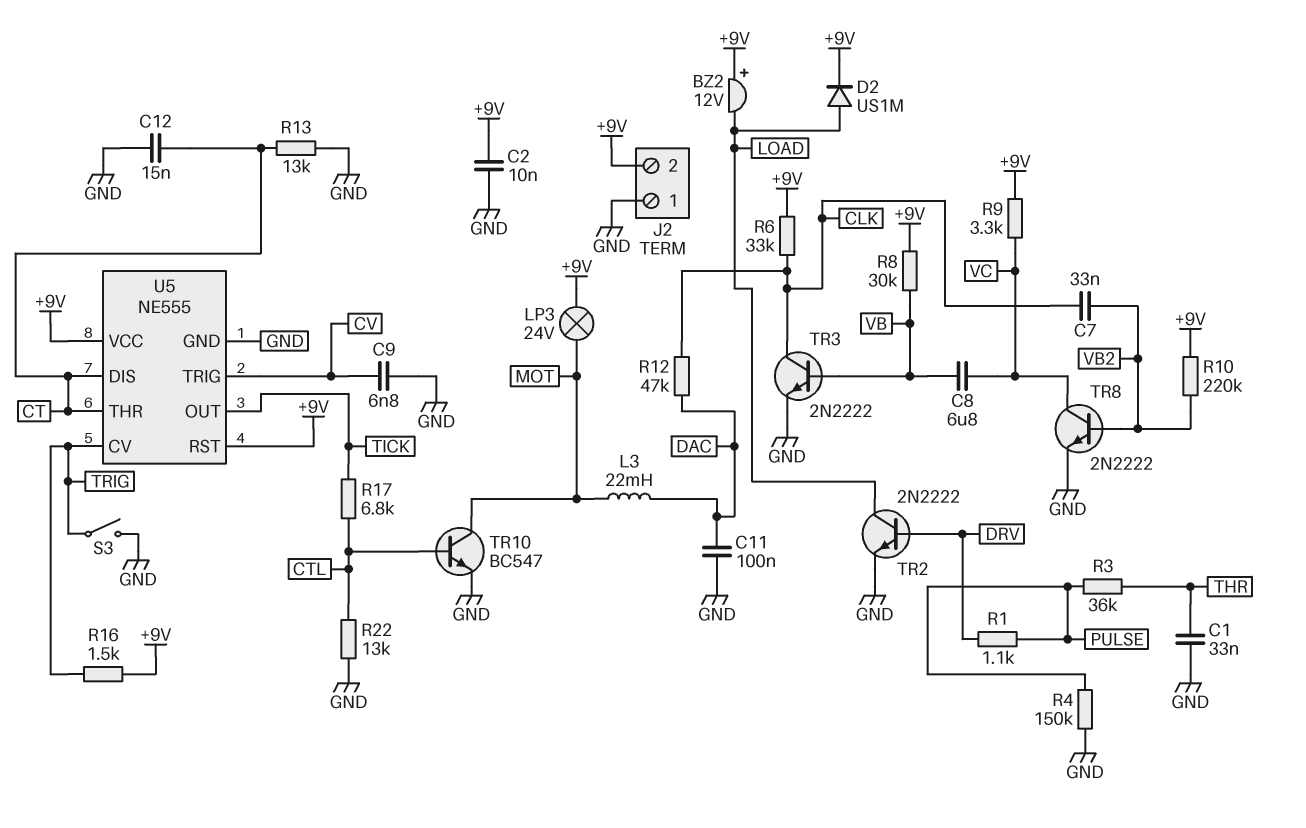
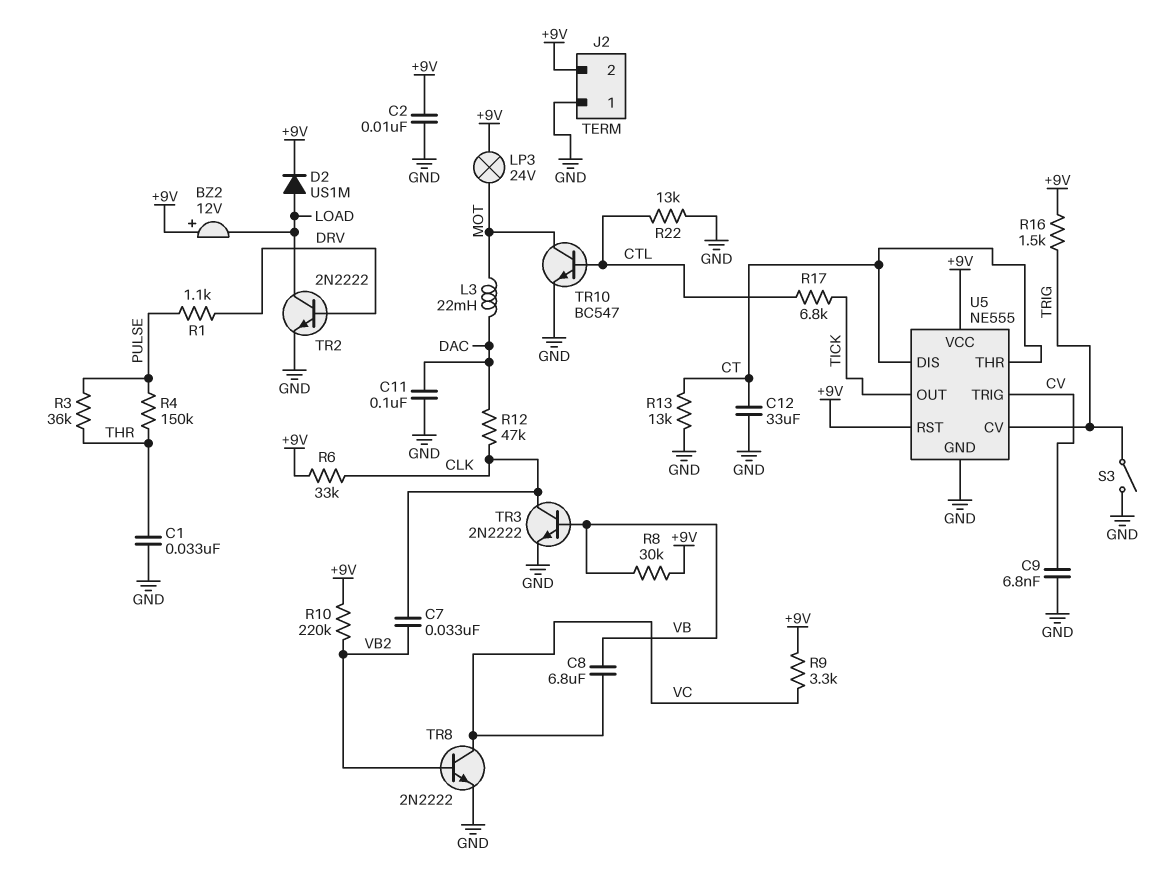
C12: 15nF (CT, GND) -> 33uF (CT, GND)
R4: 150k (GND, PULSE) -> 150k (PULSE, THR)

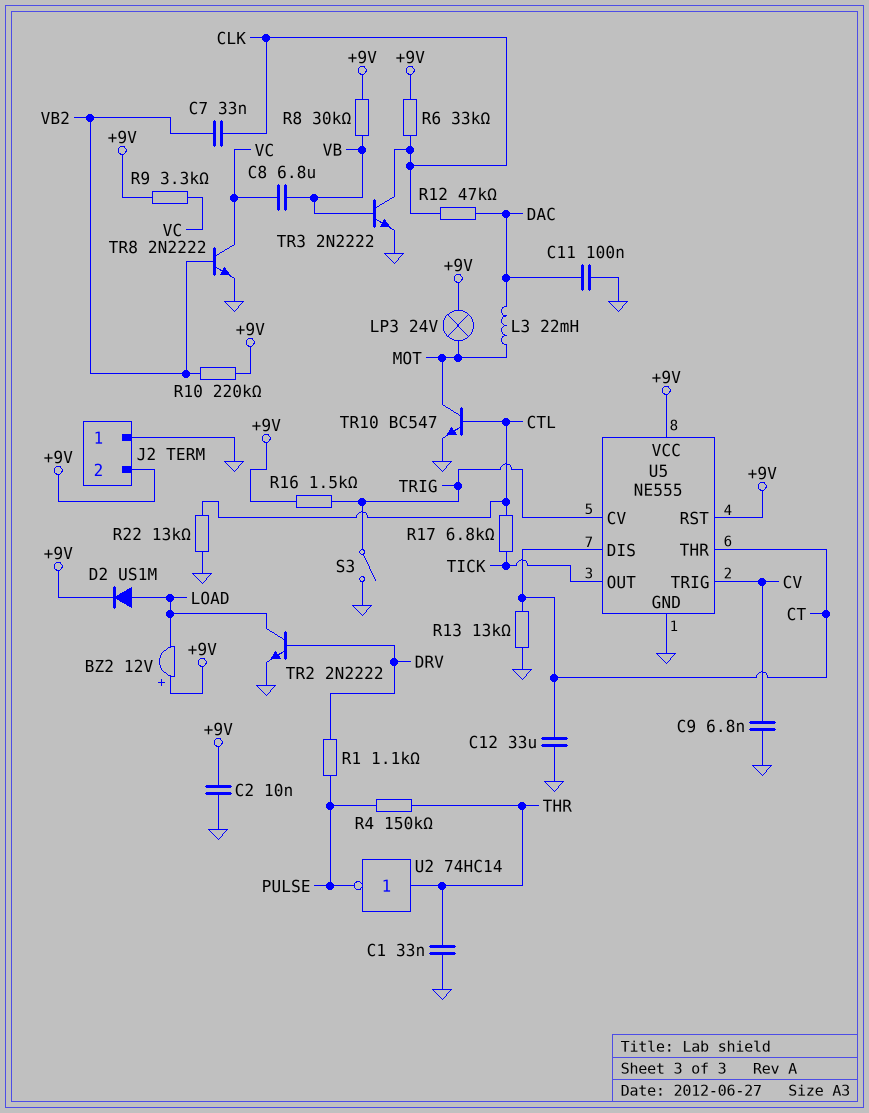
R3: 36k (PULSE, THR) -> none
U2: none -> NOT 74HC14 (in THR, out PULSE)

